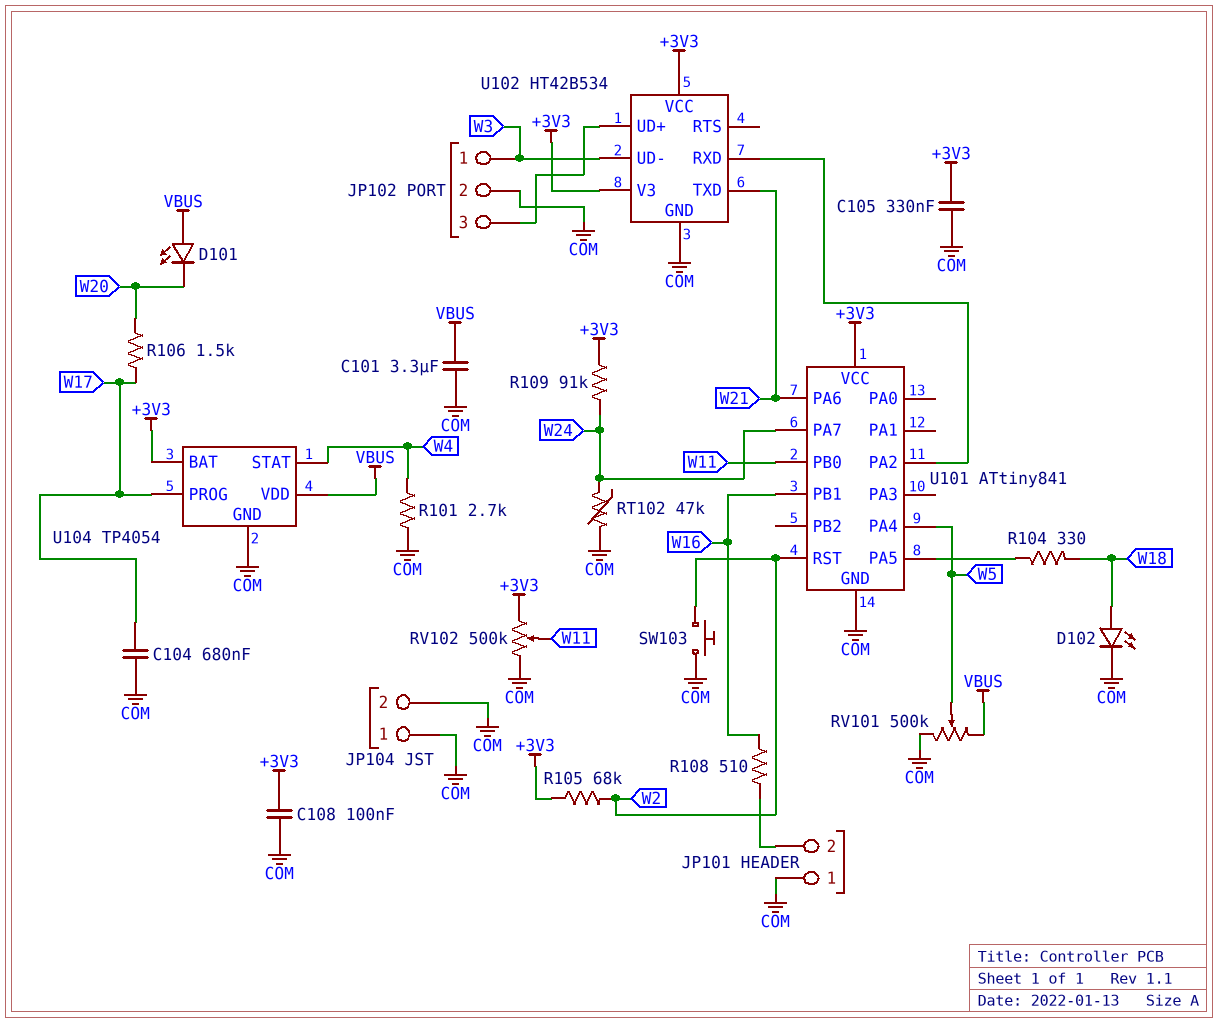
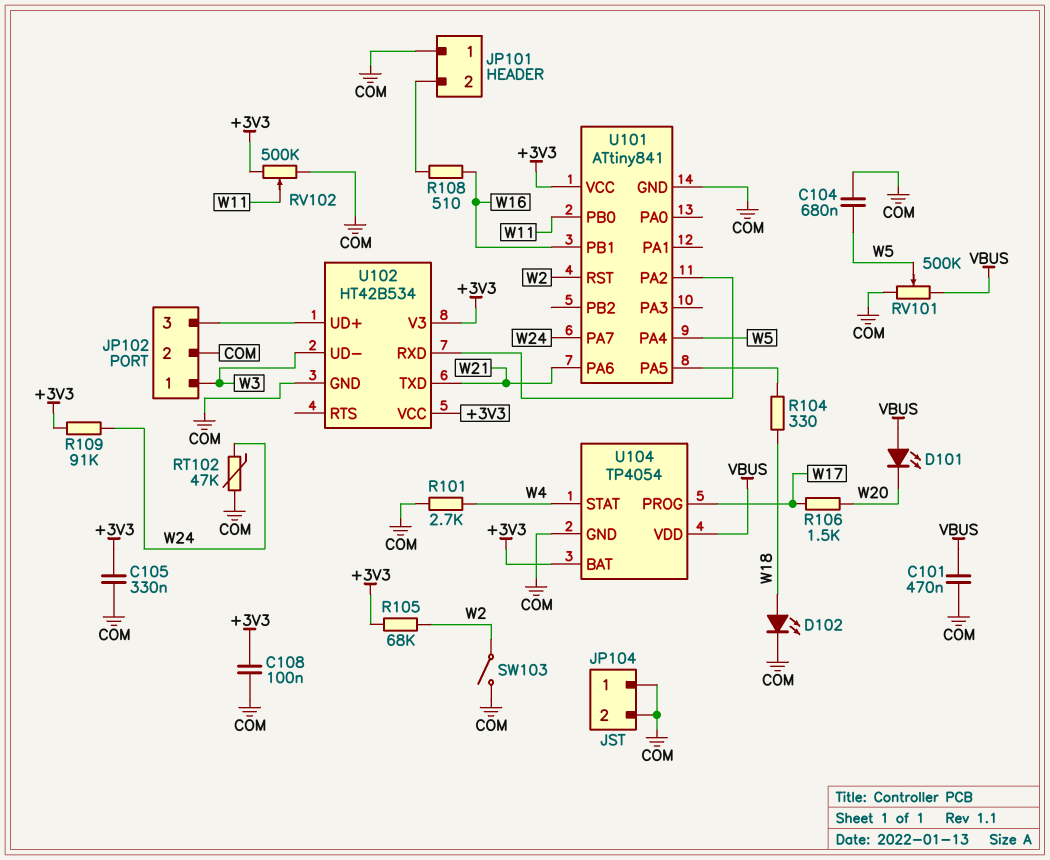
C101: 3.3uF (COM, VBUS) -> 470nF (COM, VBUS)
C104: 680nF (COM, W17) -> 680nF (COM, W5)
SW103: button (COM, W2) -> switch (COM, W2)

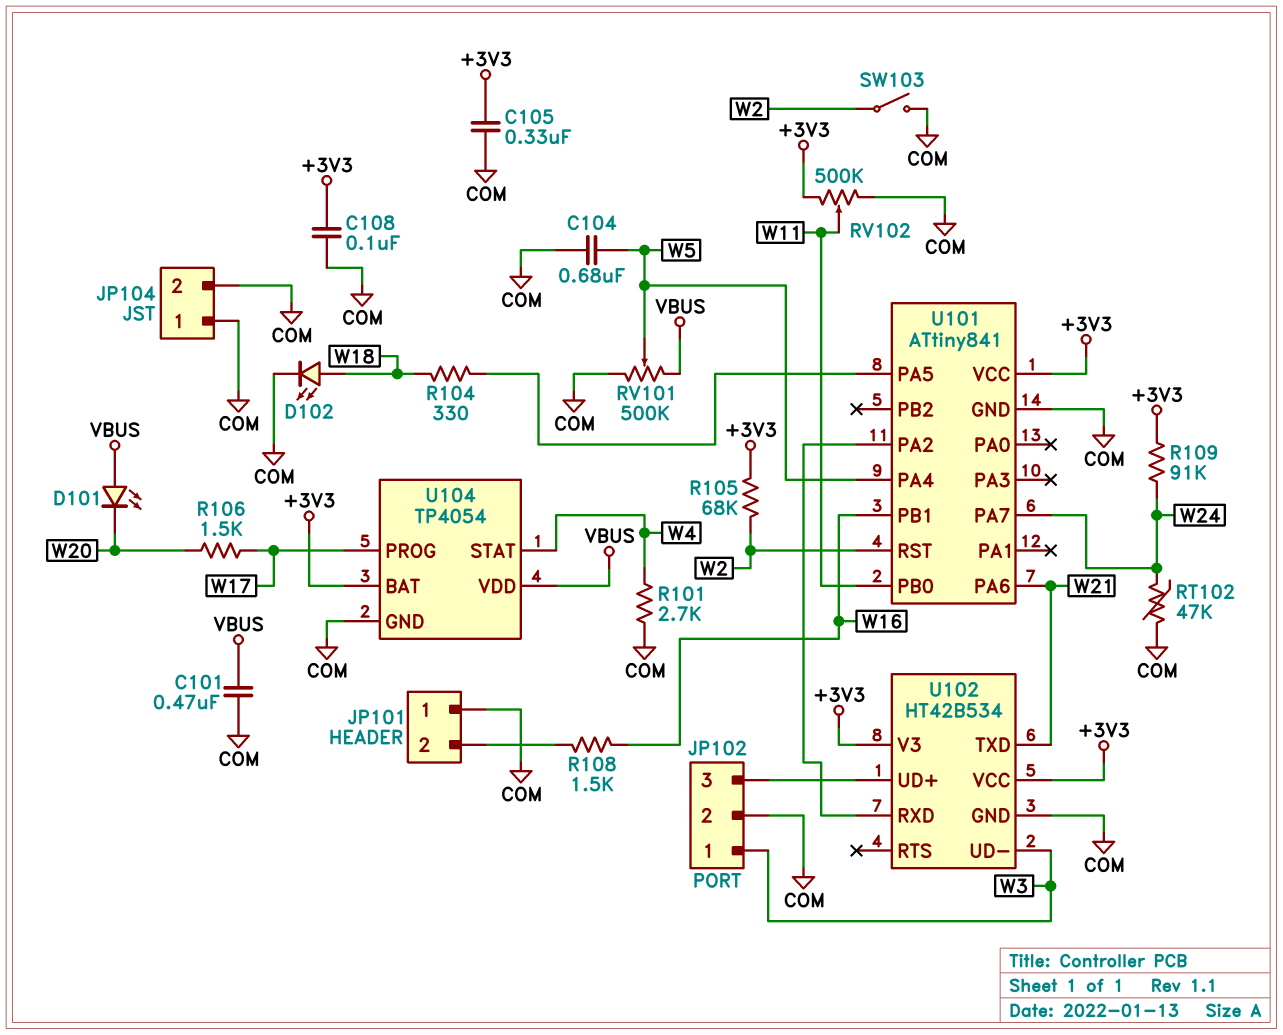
R108: 510 (JP101/2, W16) -> 1.5k (JP101/2, W16)

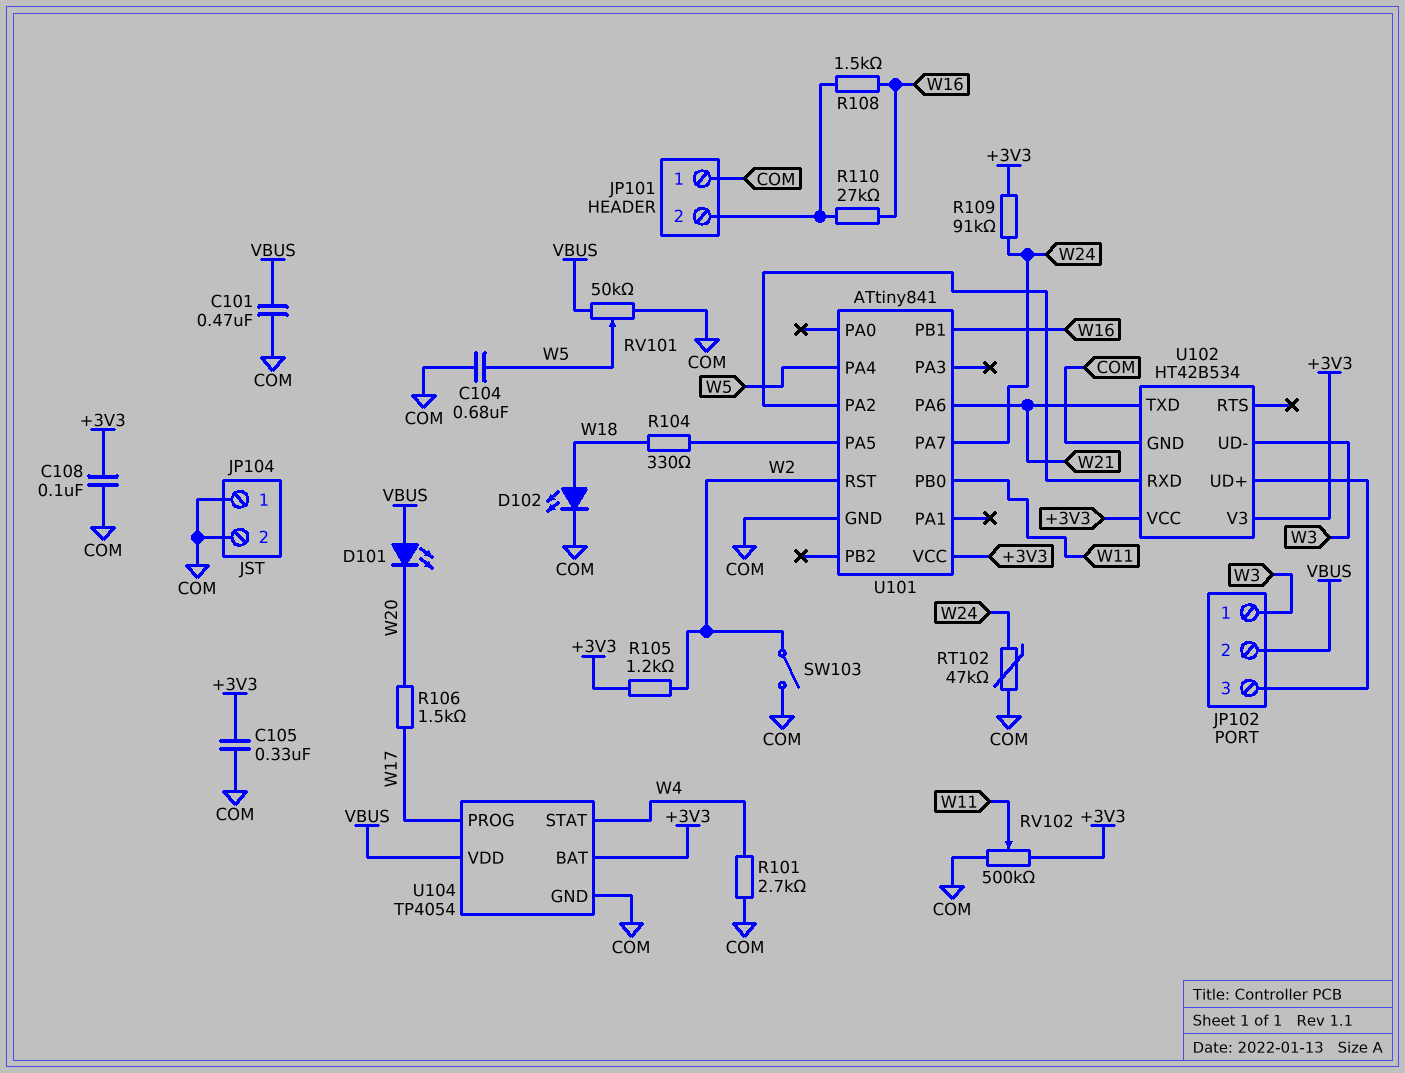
JP102 pin 2: COM -> VBUS
R105: 68k (+3V3, W2) -> 1.2k (+3V3, W2)
R110: none -> 27k (JP101/2, W16)
RV101: 500k (COM, VBUS, wiper W5) -> 50k (COM, VBUS, wiper W5)

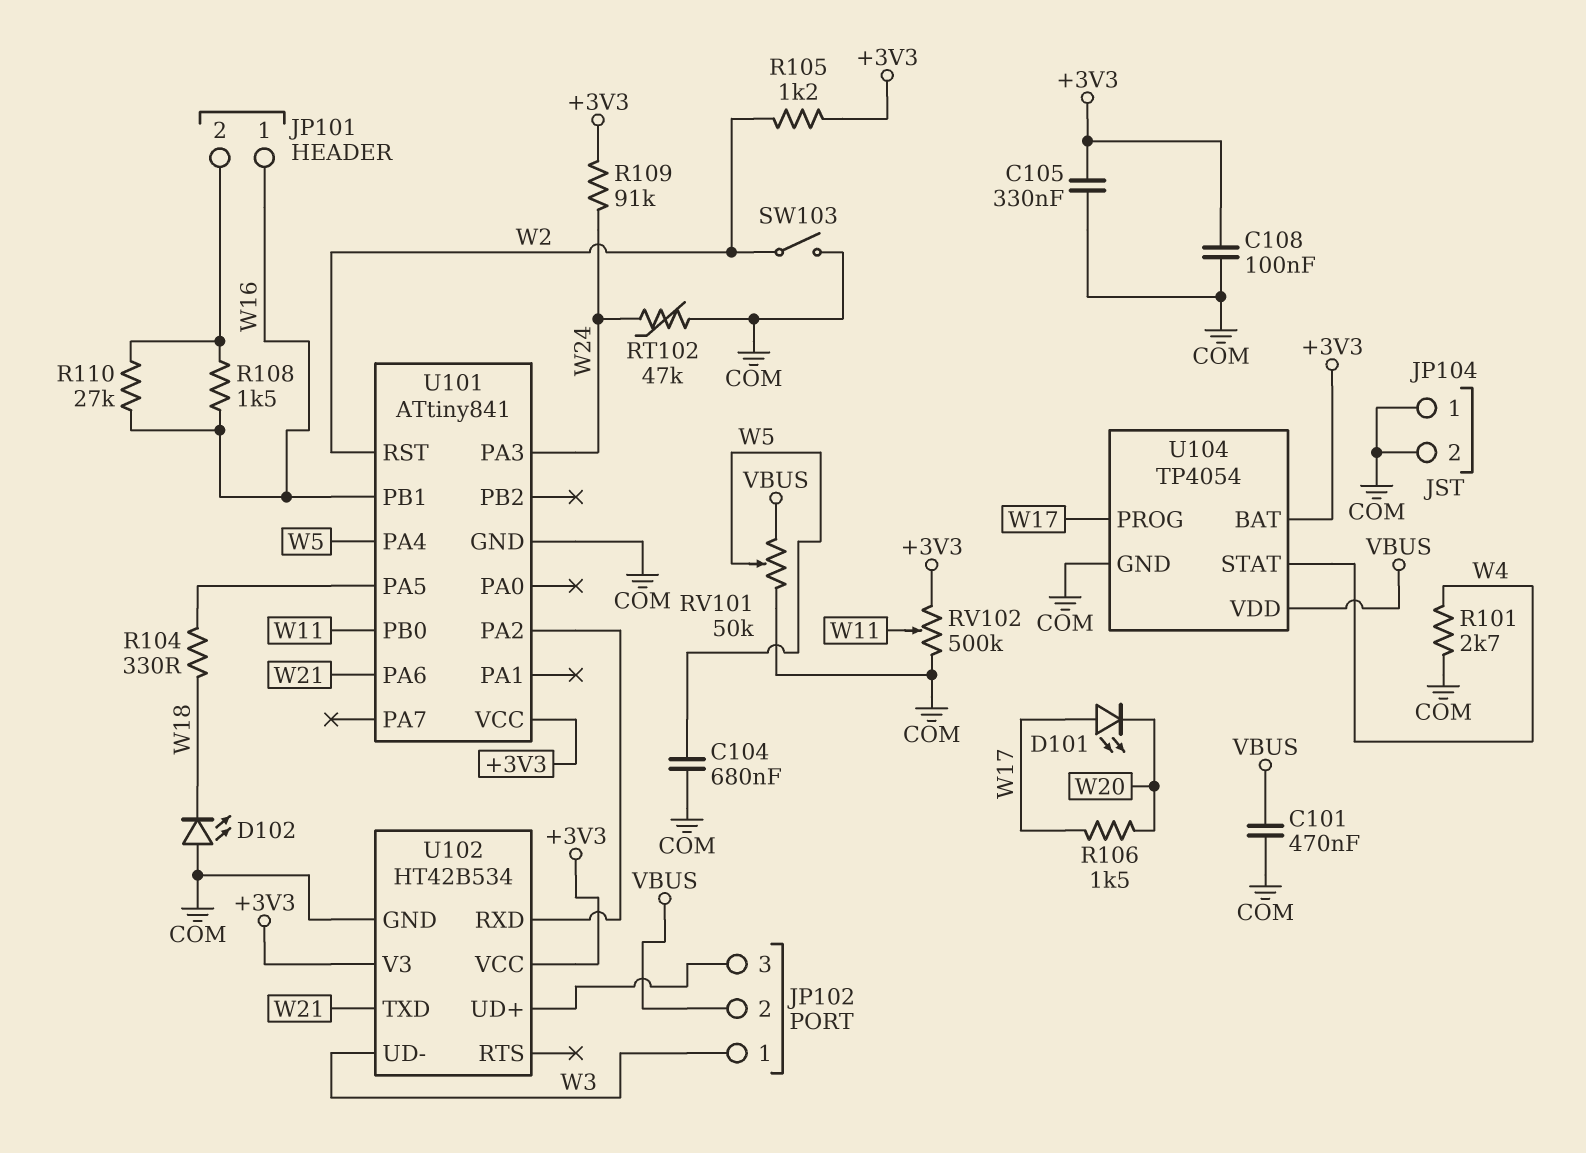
D101: LED (A VBUS, K W20) -> LED (A W17, K W20)
D102: LED (A W18, K COM) -> LED (A COM, K W18)
JP101 pin 1: COM -> W16
U101 pin PA3: none -> W24
U101 pin PA7: W24 -> none

